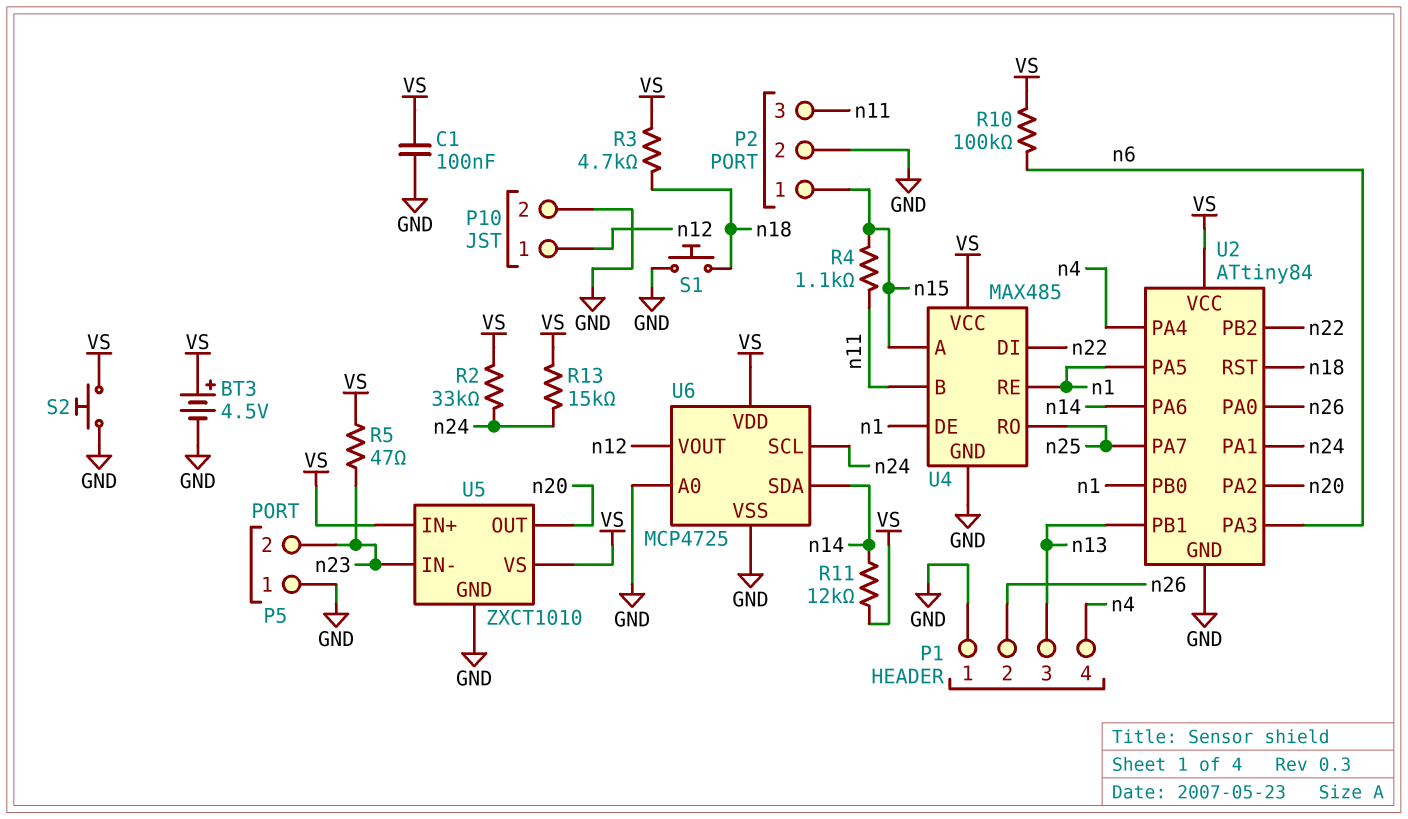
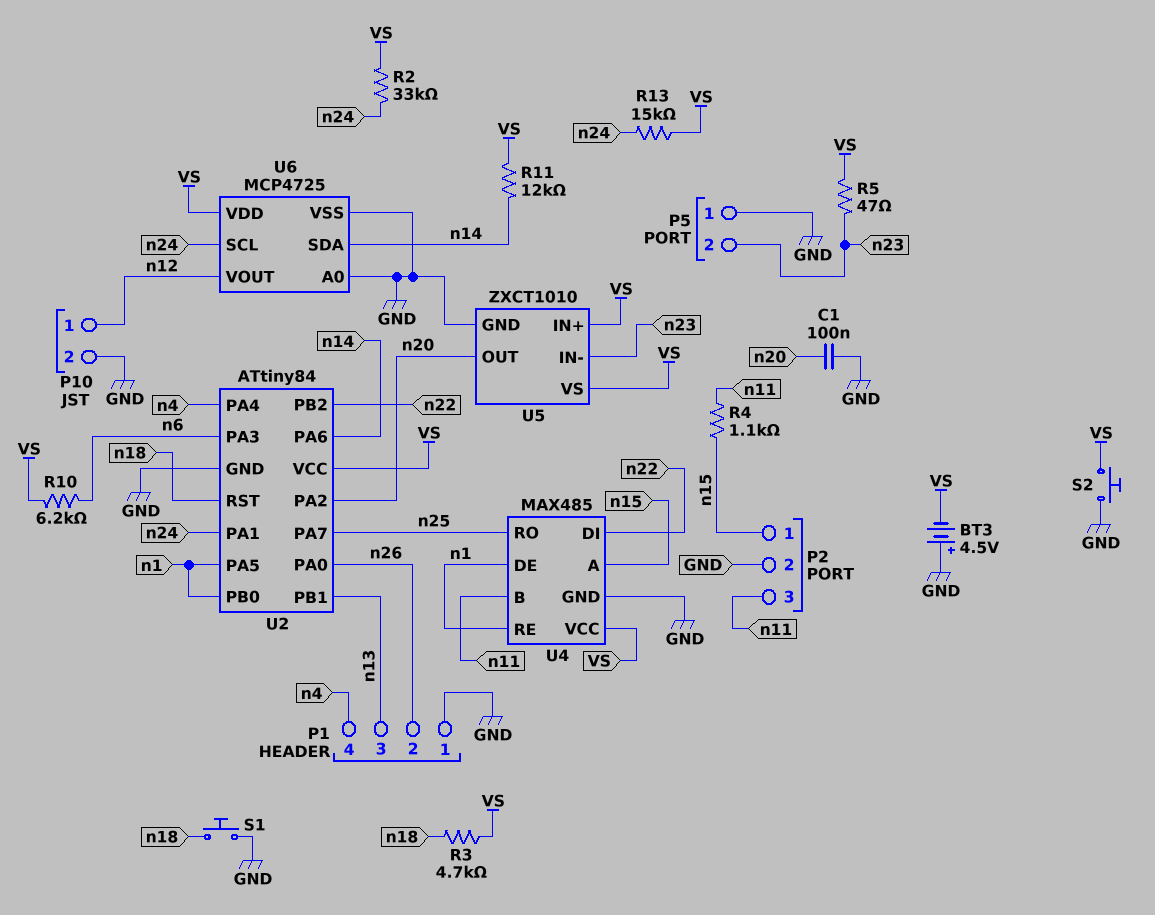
BT3: 4.5V (plus VS, minus GND) -> 4.5V (plus GND, minus VS)
C1: 100nF (GND, VS) -> 100nF (GND, n20)
R10: 100k (VS, n6) -> 6.2k (VS, n6)

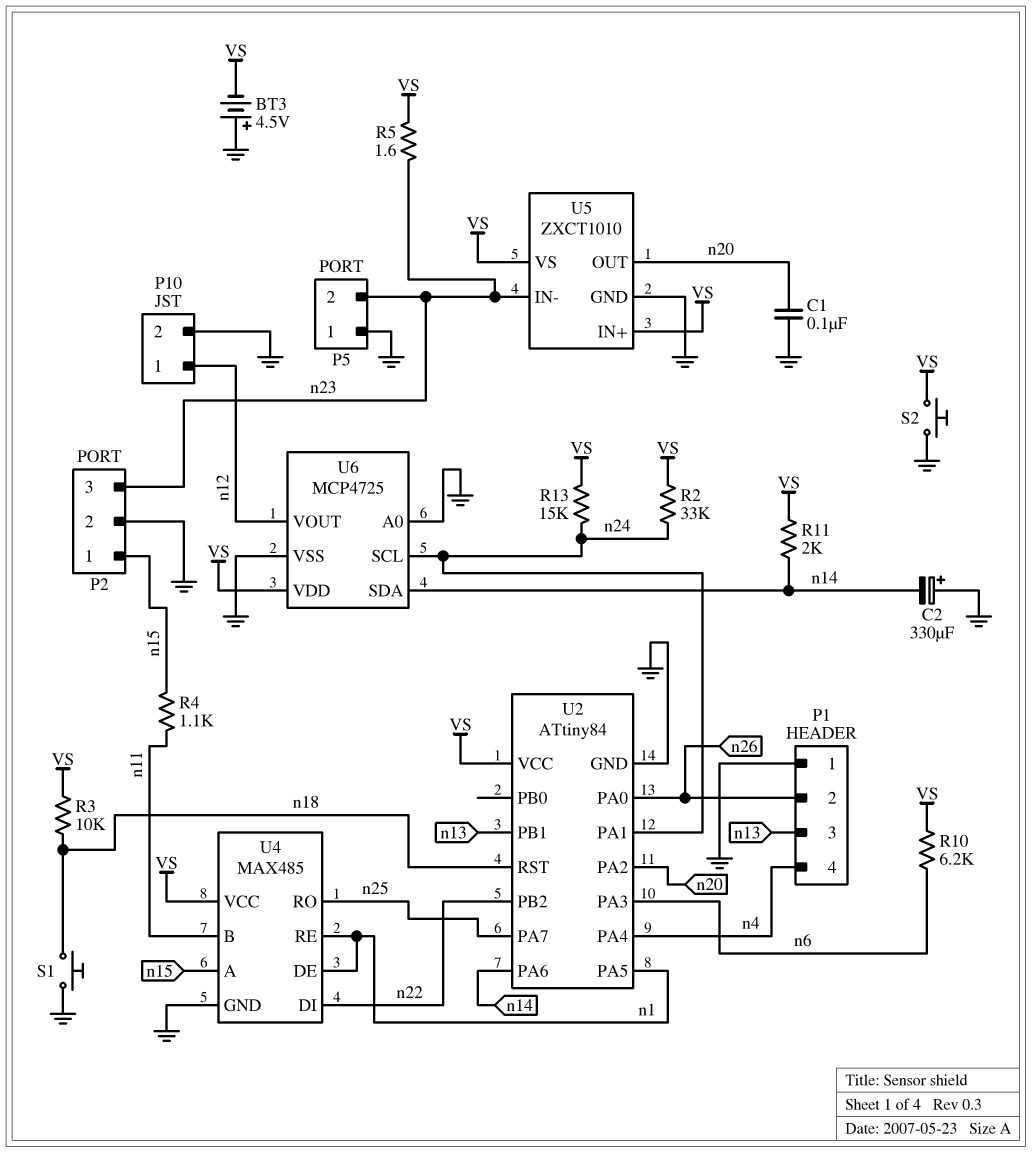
C2: none -> 330uF (plus GND, minus n14)
P2 pin 3: n11 -> n23
R3: 4.7k (VS, n18) -> 10k (VS, n18)
R5: 47 (VS, n23) -> 1.6 (VS, n23)
R11: 12k (VS, n14) -> 2k (VS, n14)
U2 pin PB0: n1 -> none

